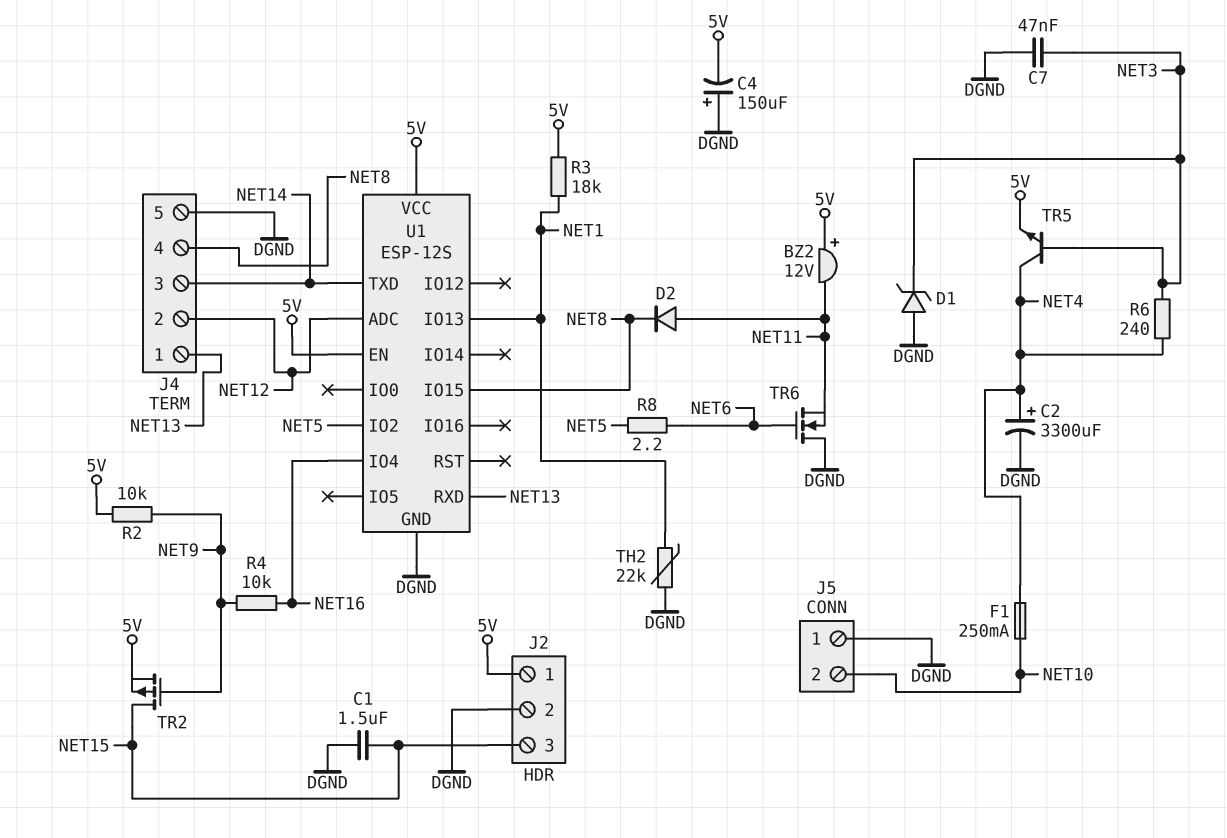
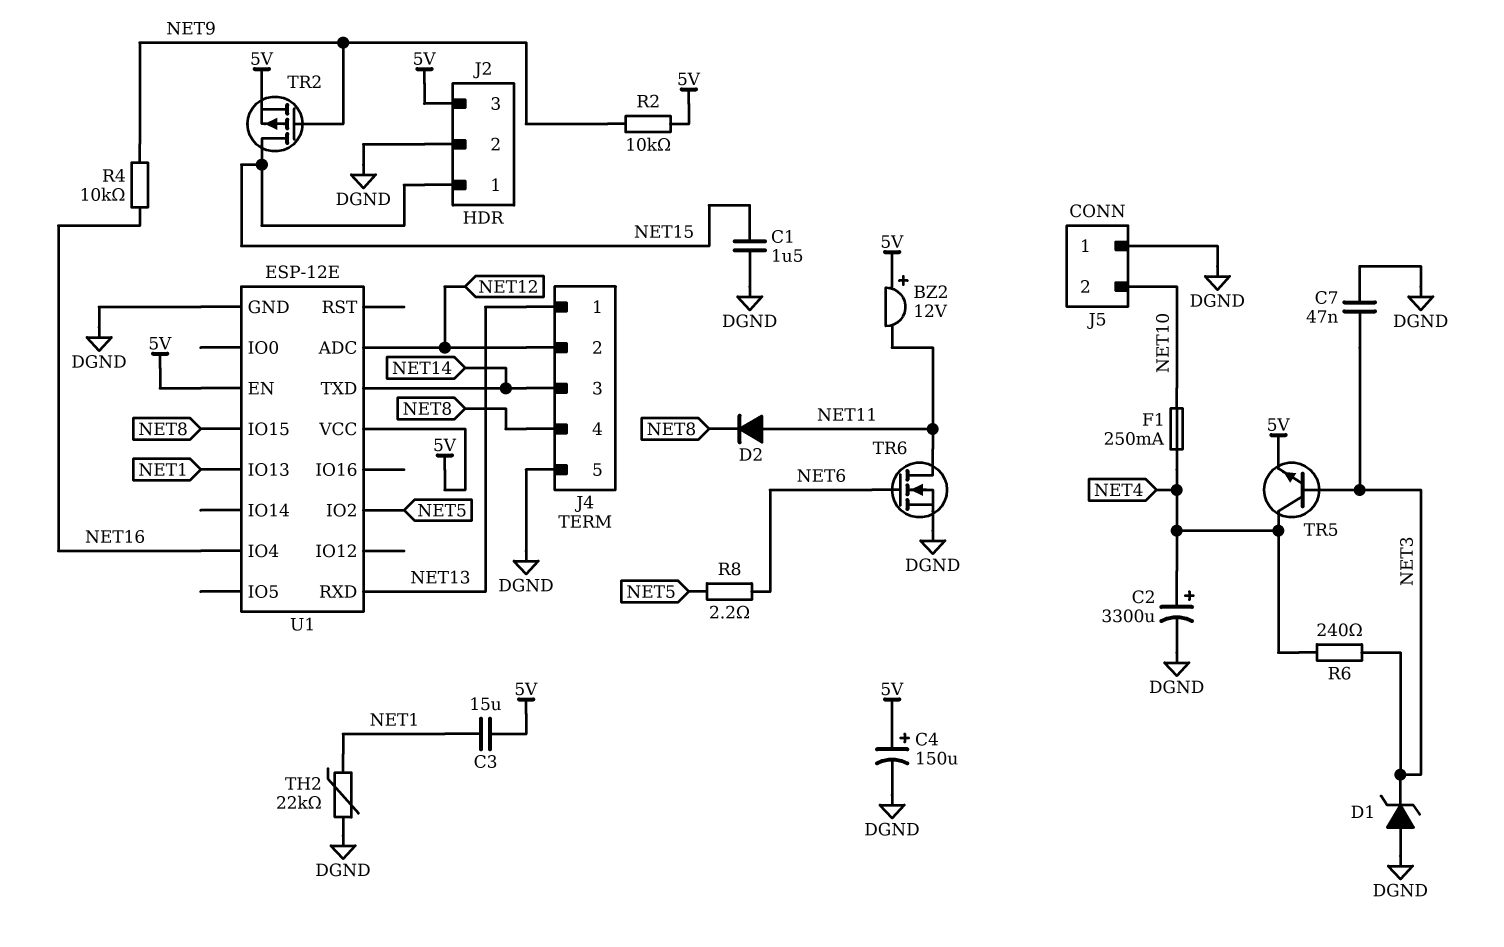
C3: none -> 15uF (5V, NET1)
C4: 150uF (plus DGND, minus 5V) -> 150uF (plus 5V, minus DGND)
J2 pin 1: 5V -> NET15
J2 pin 3: NET15 -> 5V
R3: 18k (5V, NET1) -> none
TR6: NMOS (G NET6, D DGND, S NET11) -> NMOS (G NET6, D NET11, S DGND)
U1: ESP-12S -> ESP-12E

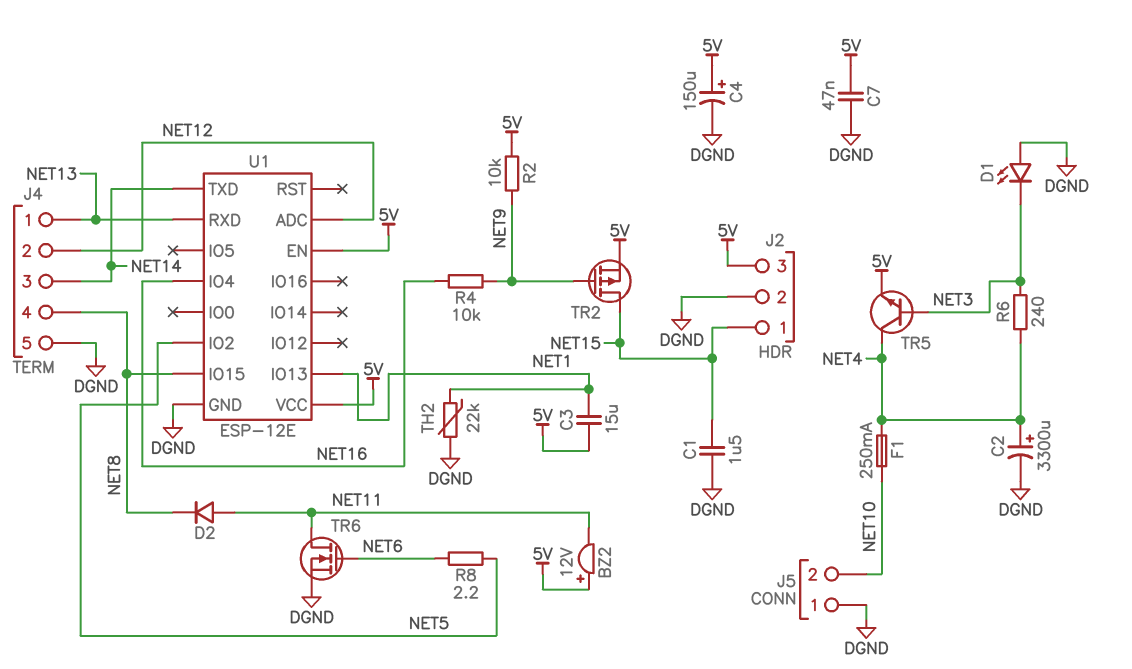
C7: 47nF (DGND, NET3) -> 47nF (5V, DGND)
D1: zener (A DGND, K NET3) -> LED (A DGND, K NET3)

